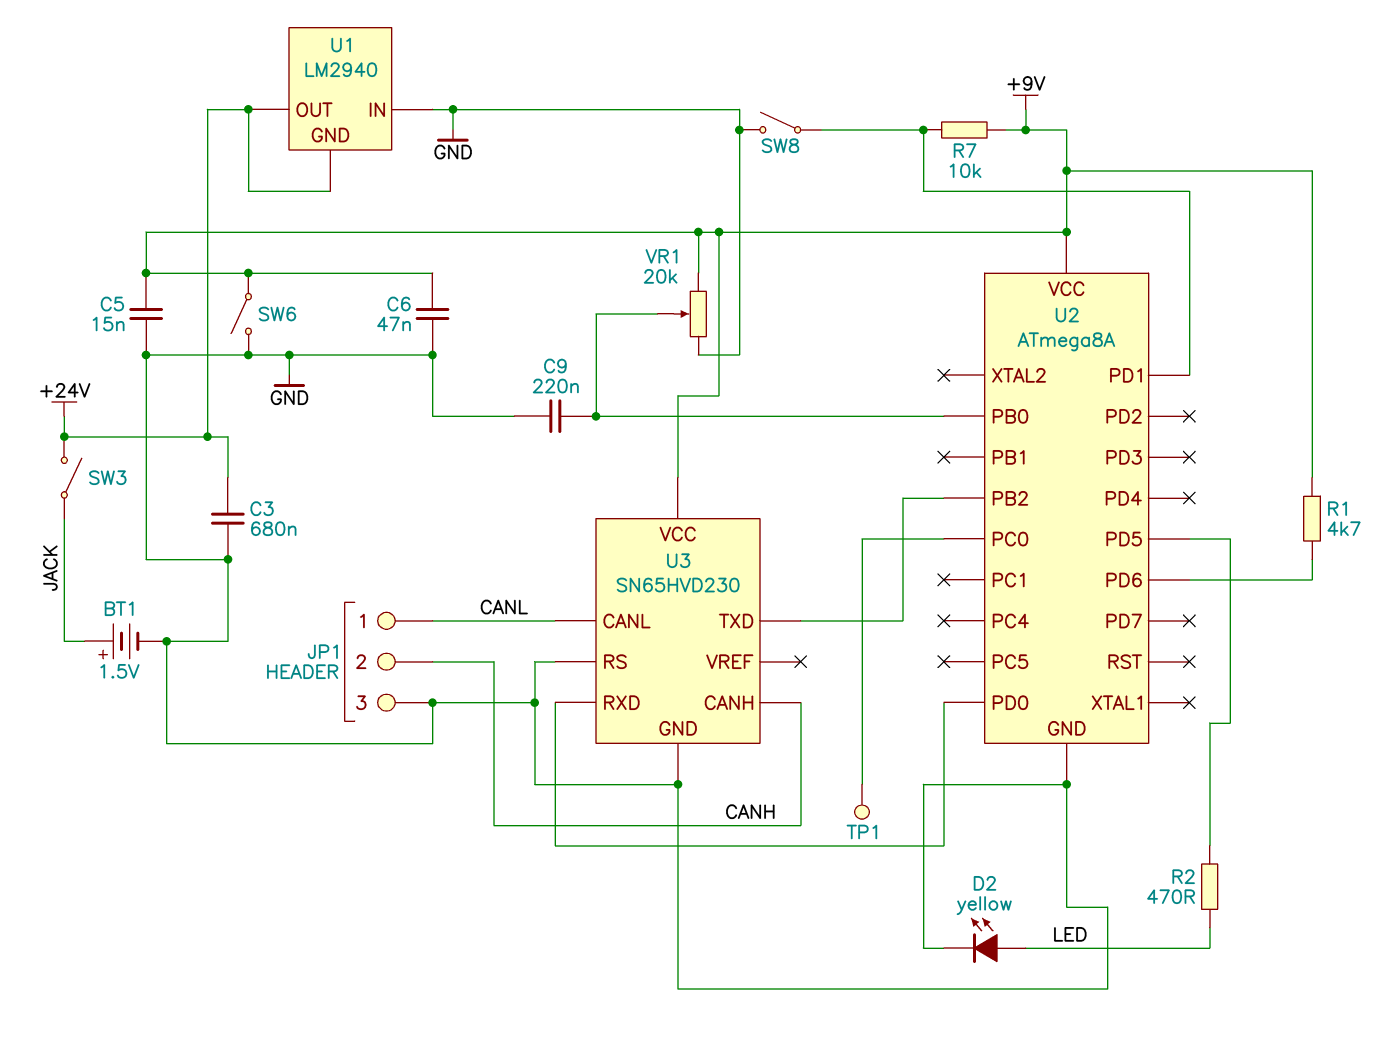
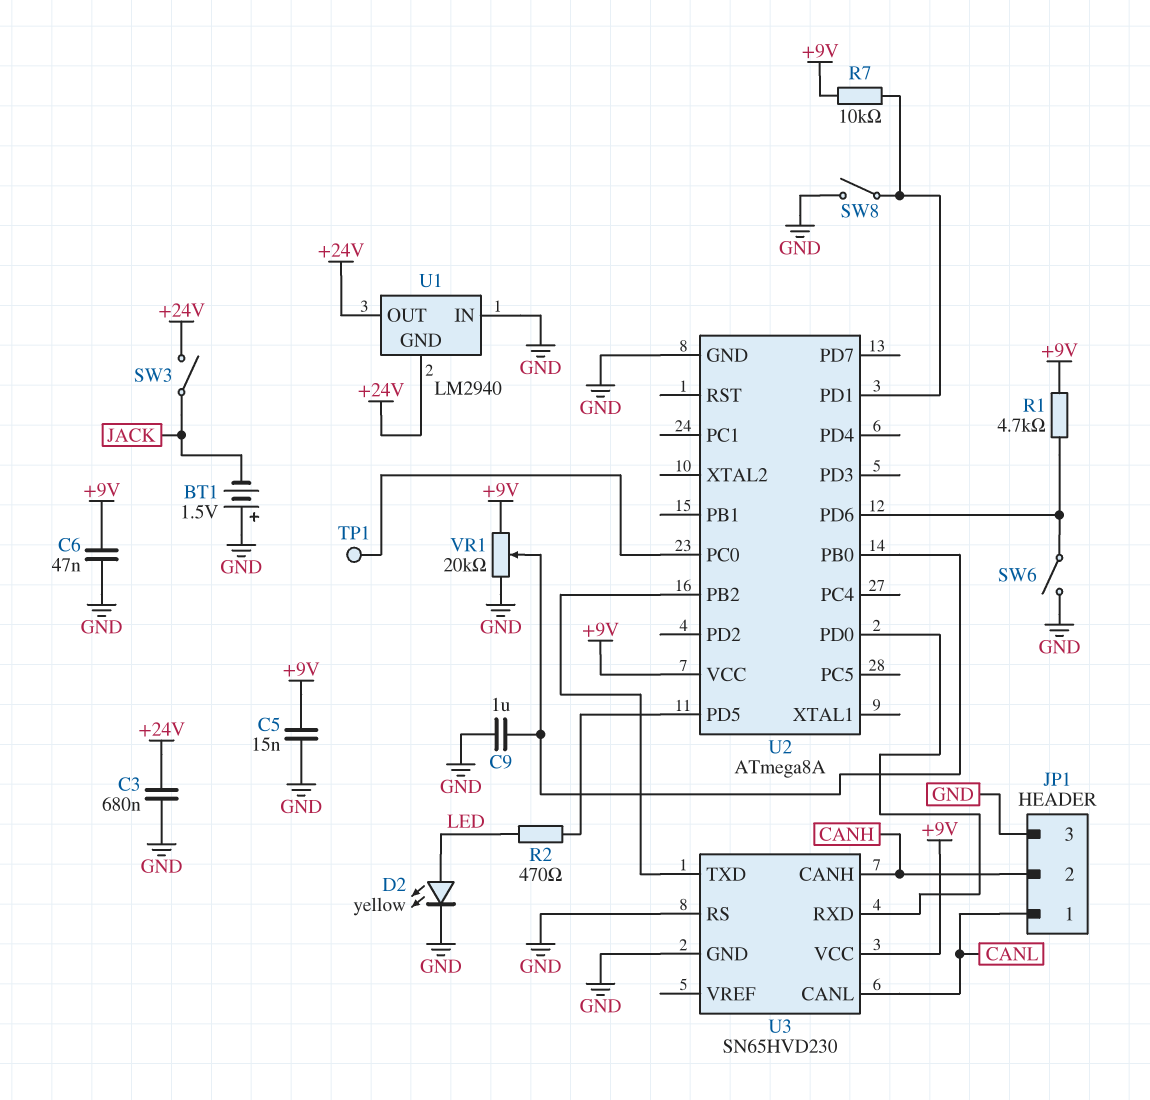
BT1: 1.5V (plus JACK, minus GND) -> 1.5V (plus GND, minus JACK)
C9: 220nF (GND, U2/PB0) -> 1uF (GND, U2/PB0)
SW6: switch (+9V, GND) -> switch (GND, U2/PD6)

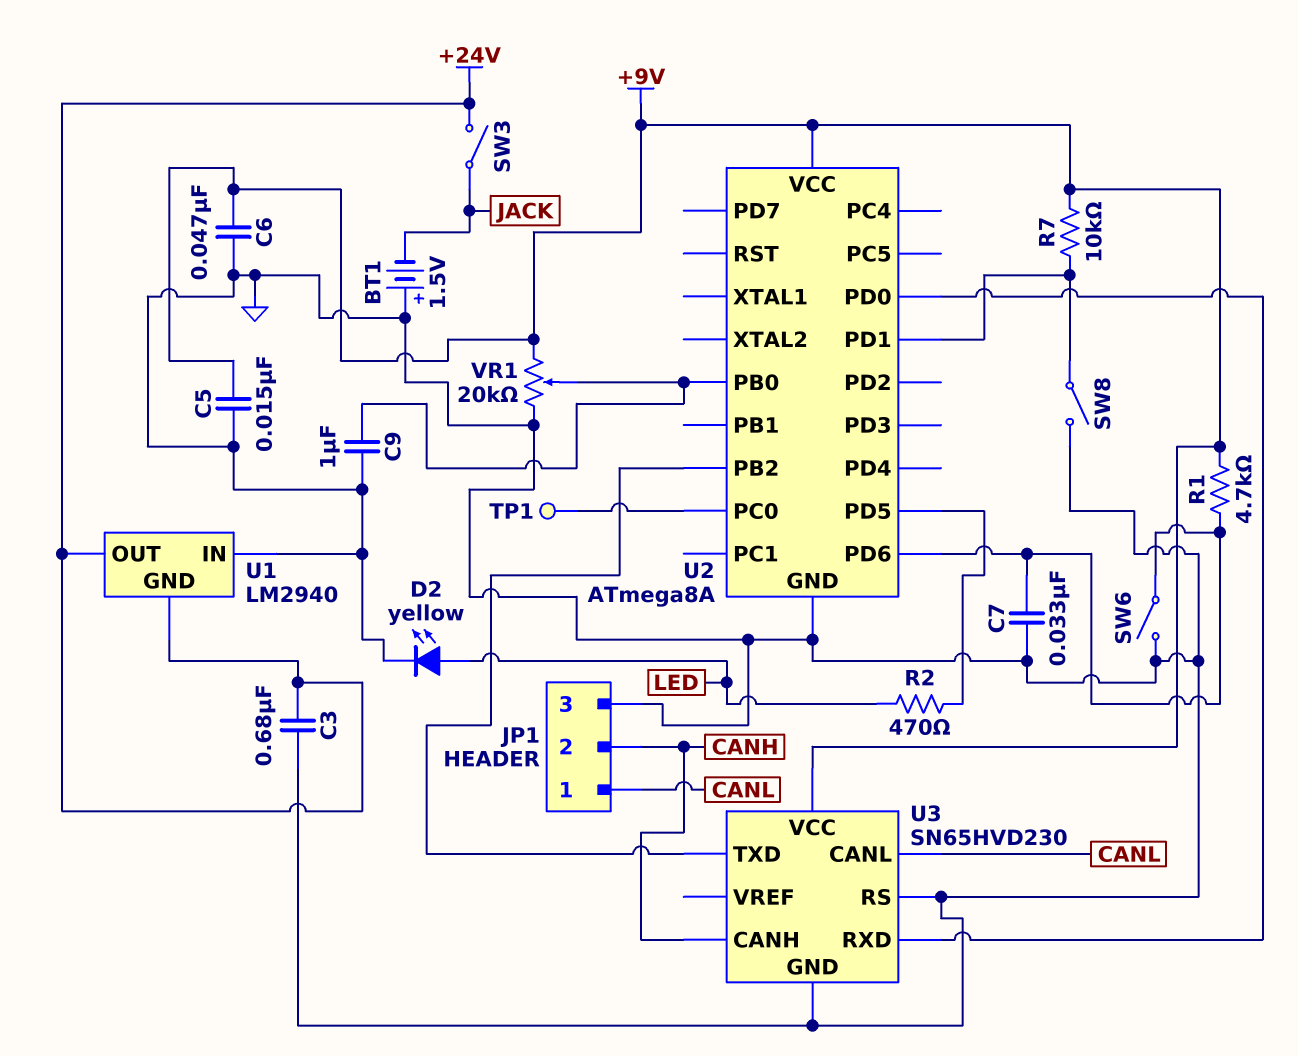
C7: none -> 33nF (GND, U2/PD6)

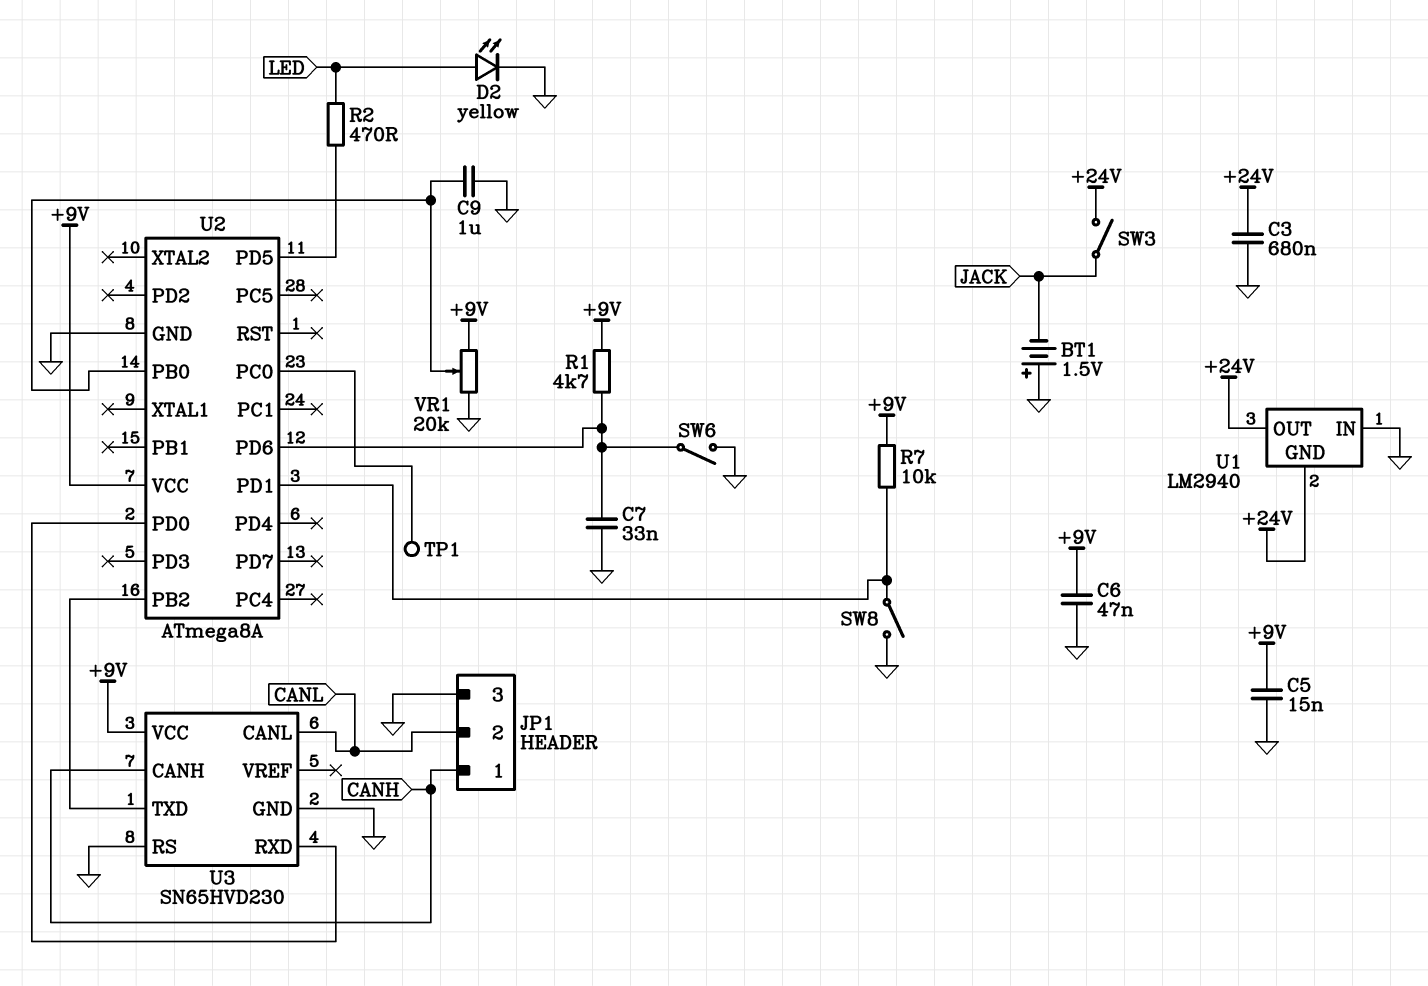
JP1 pin 1: CANL -> CANH
JP1 pin 2: CANH -> CANL

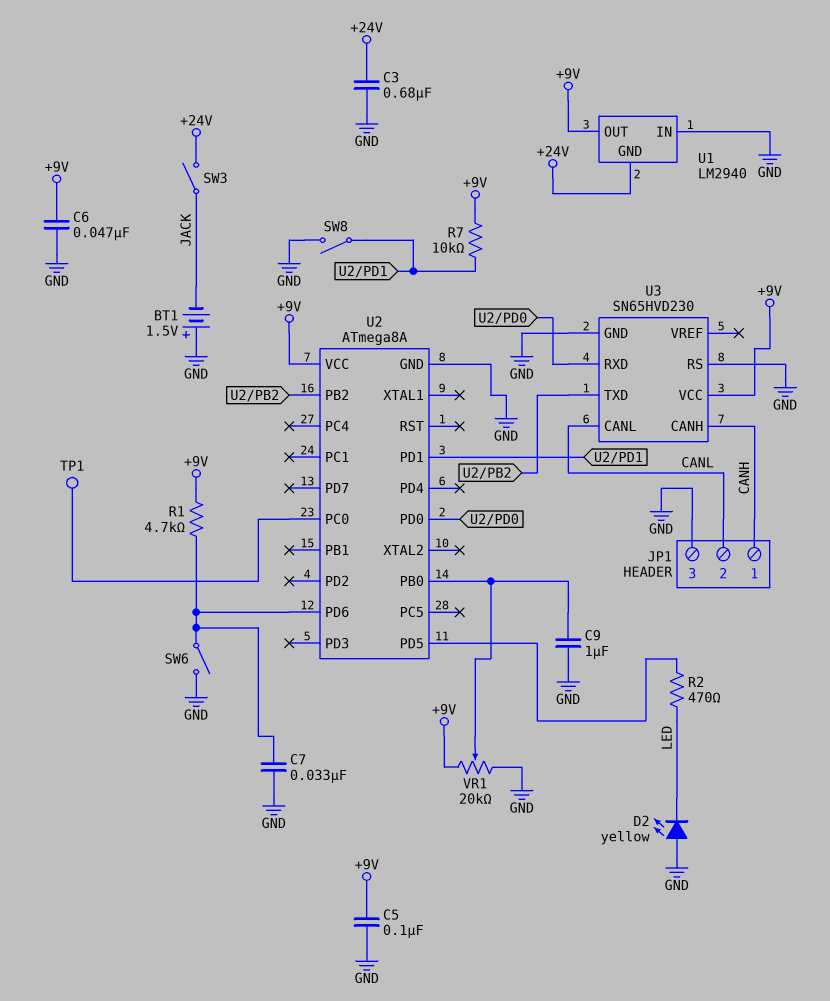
C5: 15nF (+9V, GND) -> 100nF (+9V, GND)
D2: LED yellow (A LED, K GND) -> LED yellow (A GND, K LED)
U1 pin OUT: +24V -> +9V

